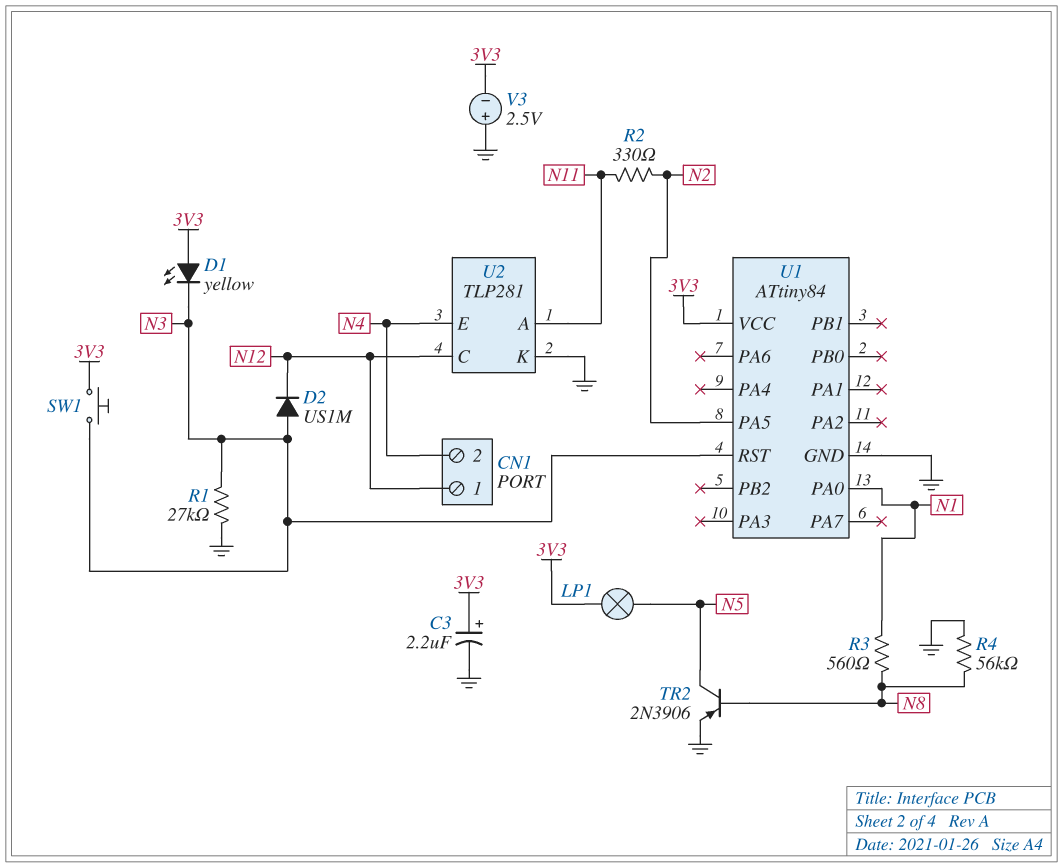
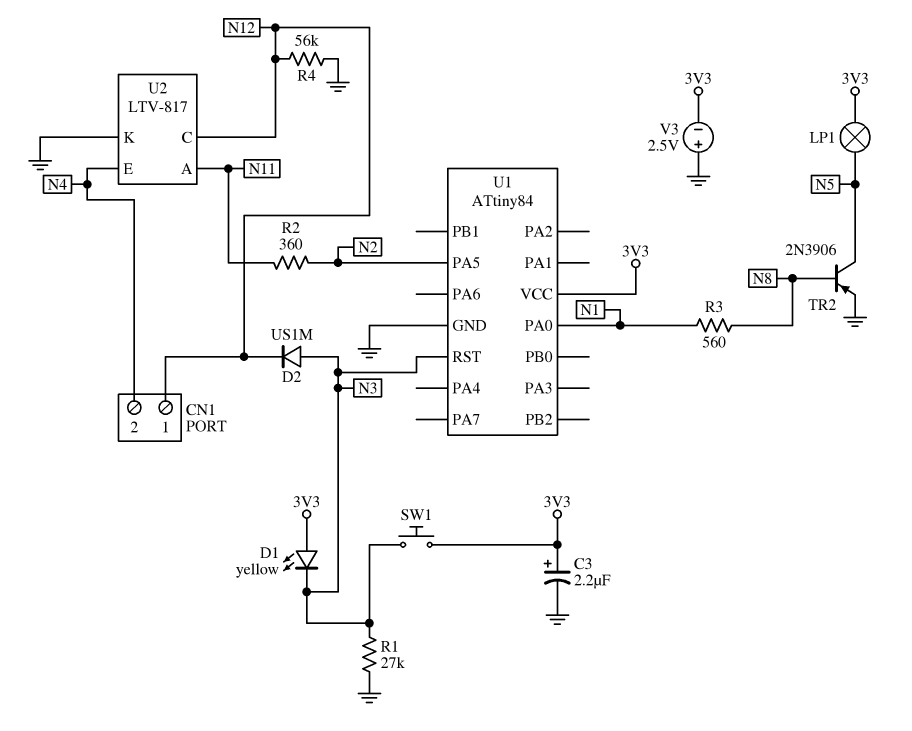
R2: 330 (N2, N11) -> 360 (N2, N11)
R4: 56k (GND, N8) -> 56k (GND, N12)
U2: TLP281 -> LTV-817

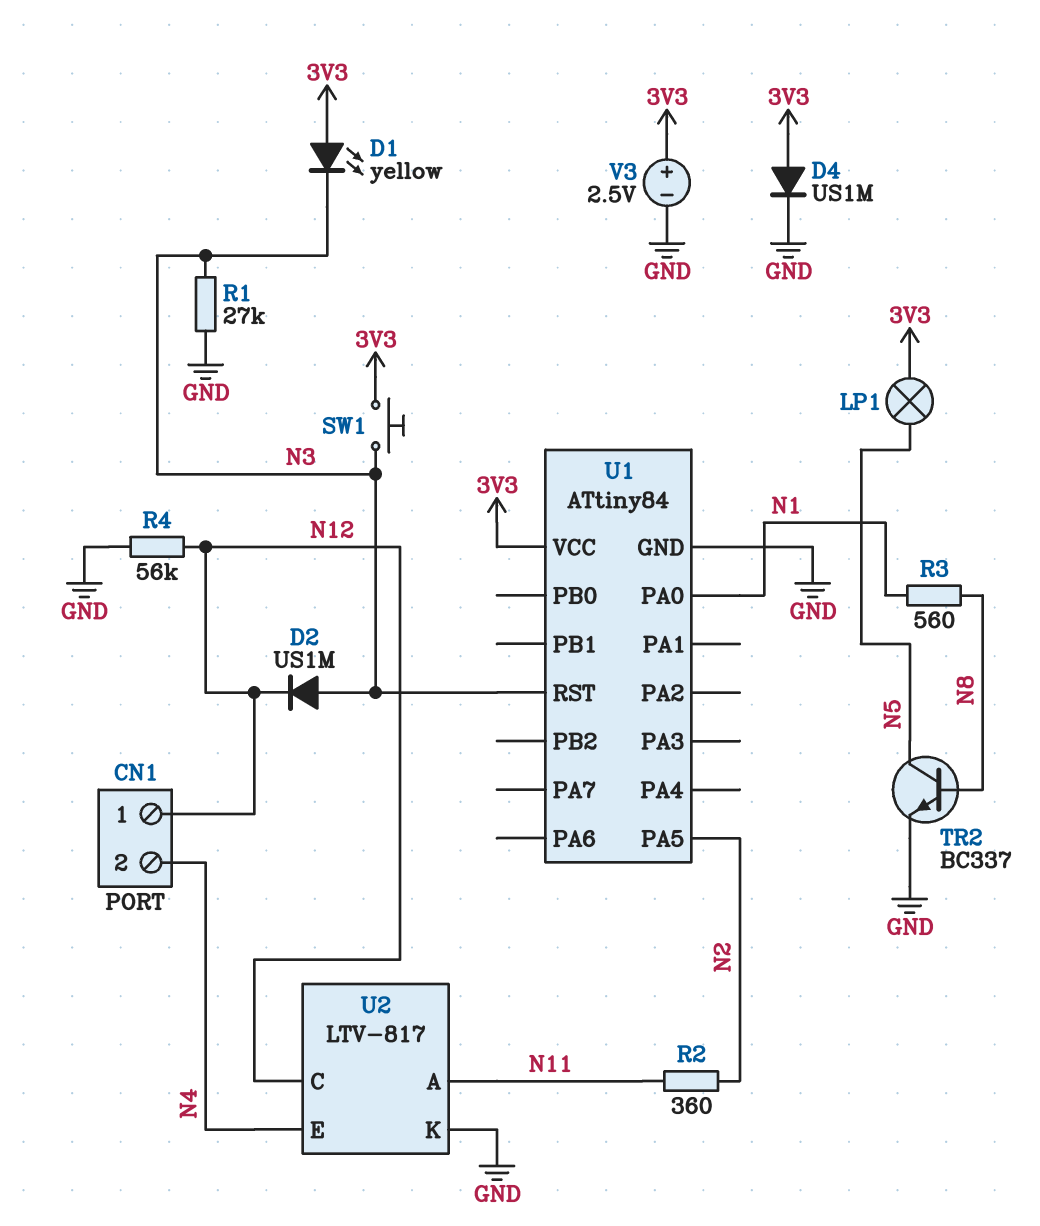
C3: 2.2uF (plus 3V3, minus GND) -> none
D4: none -> diode US1M (A 3V3, K GND)
TR2: PNP 2N3906 (B N8, C N5, E GND) -> NPN BC337 (B N8, C N5, E GND)
V3: 2.5V (plus GND, minus 3V3) -> 2.5V (plus 3V3, minus GND)

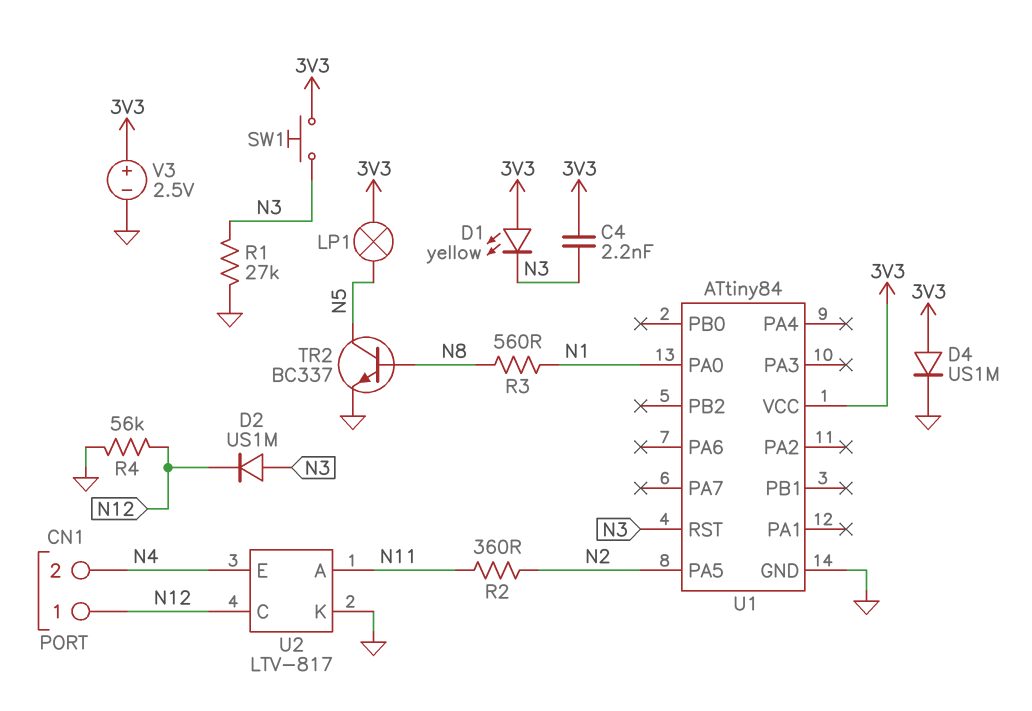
C4: none -> 2.2nF (3V3, N3)

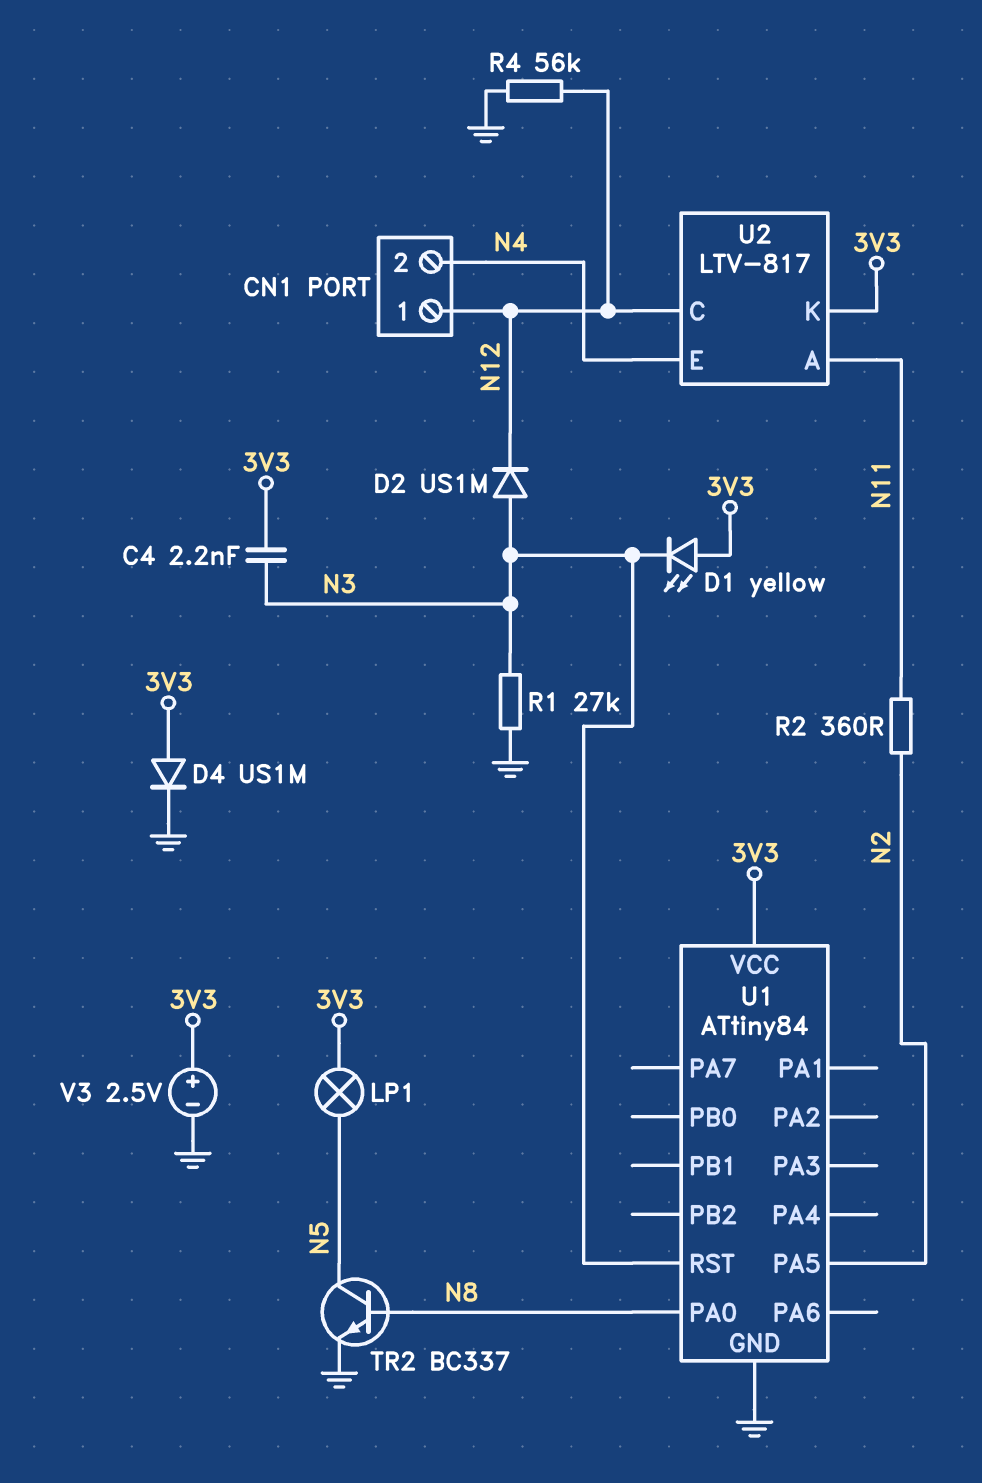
R3: 560 (N1, N8) -> none
SW1: button (3V3, N3) -> none
U1 pin PA0: N1 -> N8
U2 pin K: GND -> 3V3

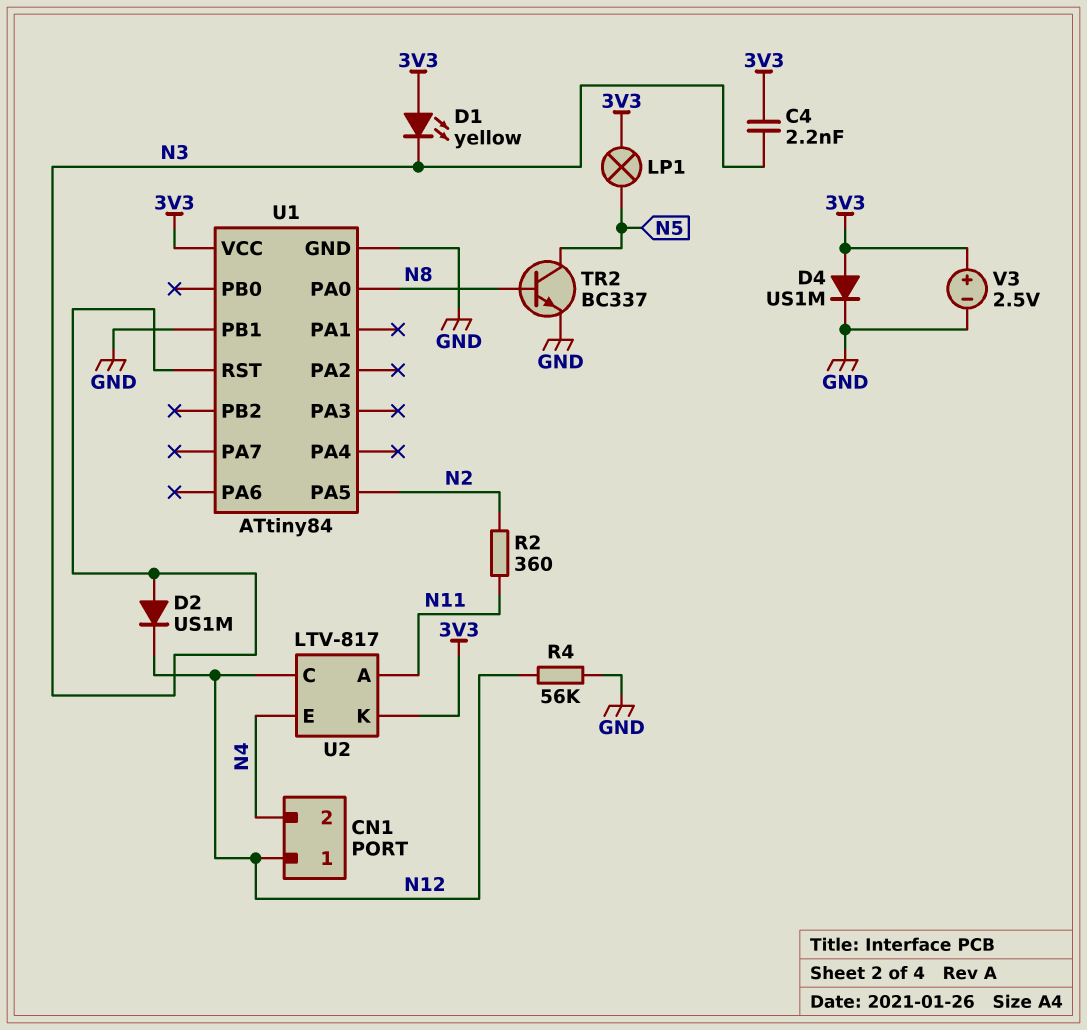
R1: 27k (GND, N3) -> none
U1 pin PB1: none -> GND

